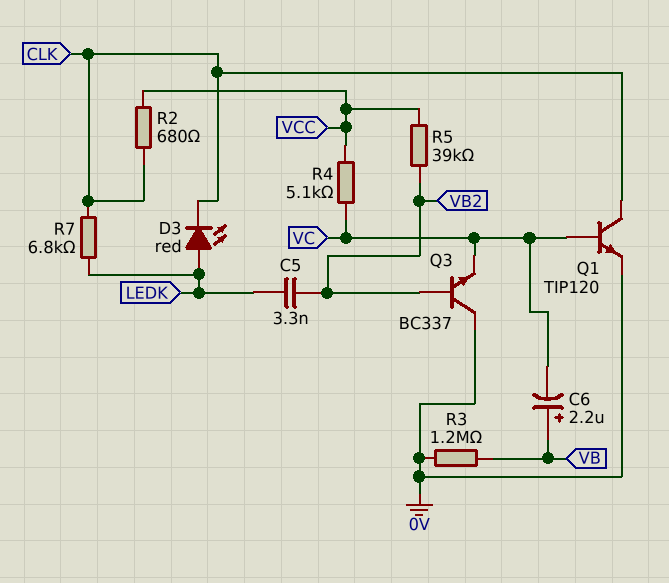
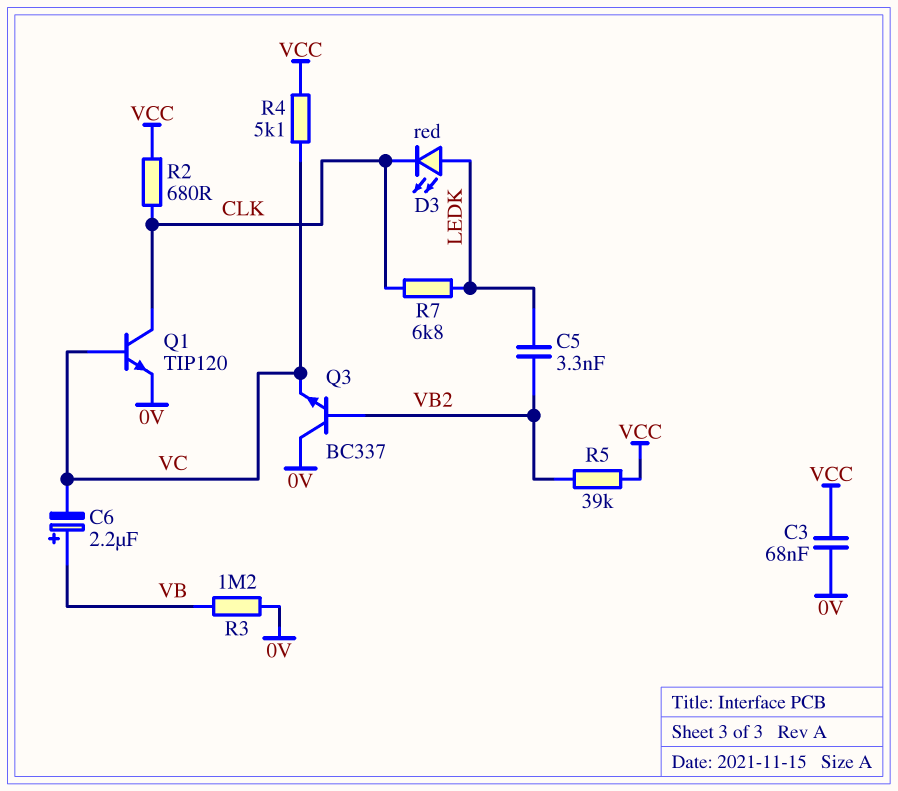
C3: none -> 68nF (0V, VCC)

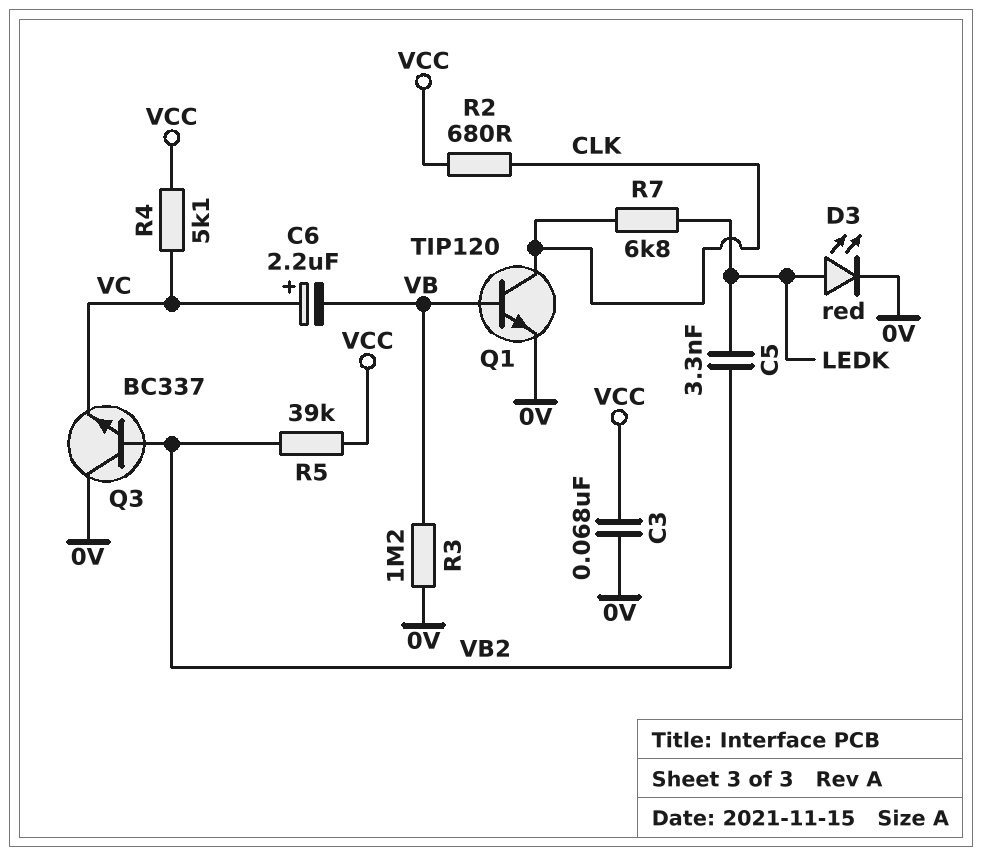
C6: 2.2uF (plus VB, minus VC) -> 2.2uF (plus VC, minus VB)
D3: LED red (A LEDK, K CLK) -> LED red (A LEDK, K 0V)
Q1: NPN TIP120 (B VC, C CLK, E 0V) -> NPN TIP120 (B VB, C CLK, E 0V)

